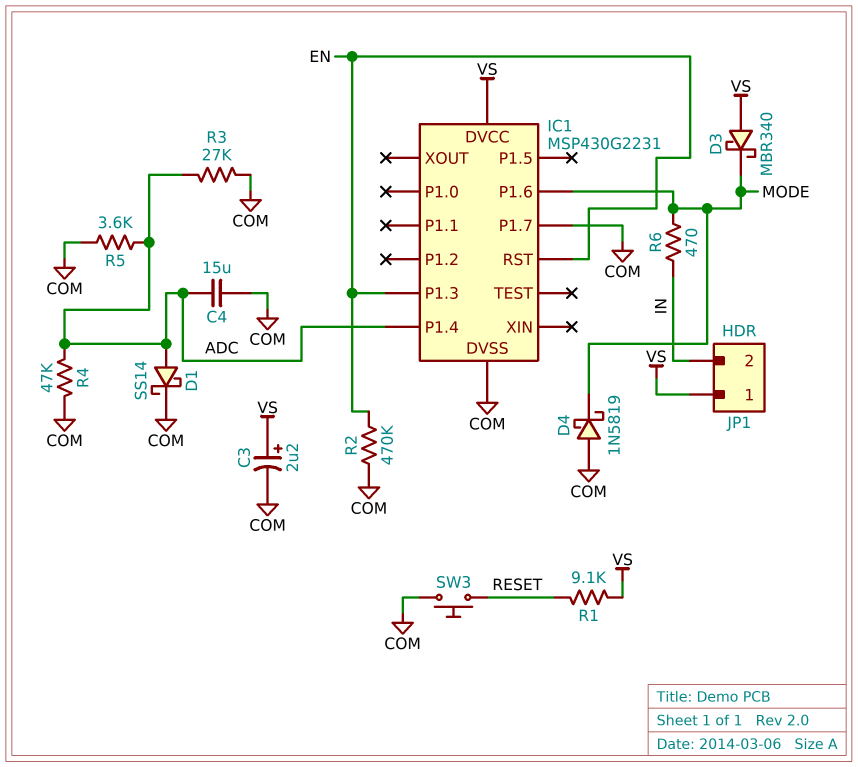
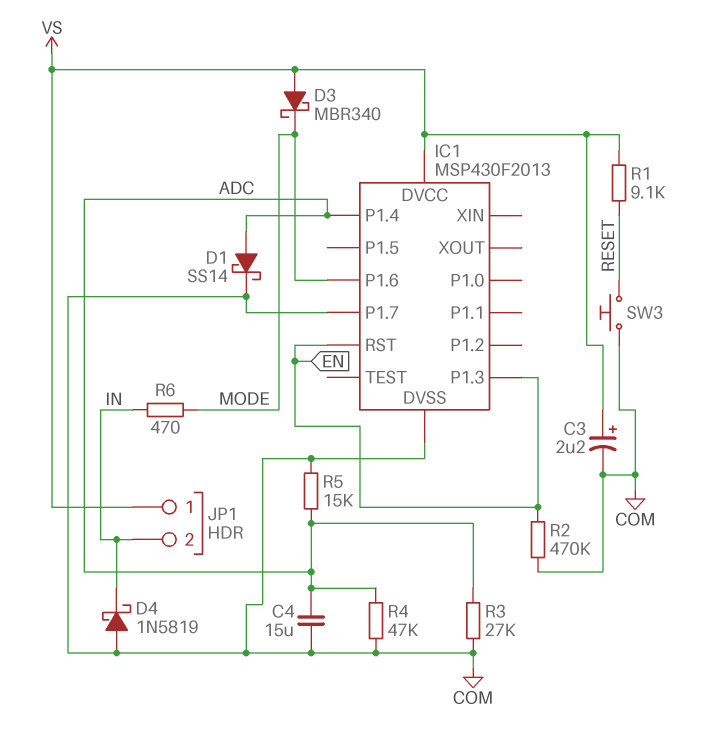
D4: schottky 1N5819 (A COM, K MODE) -> schottky 1N5819 (A COM, K IN)
IC1: MSP430G2231 -> MSP430F2013
R5: 3.6k (ADC, COM) -> 15k (ADC, COM)

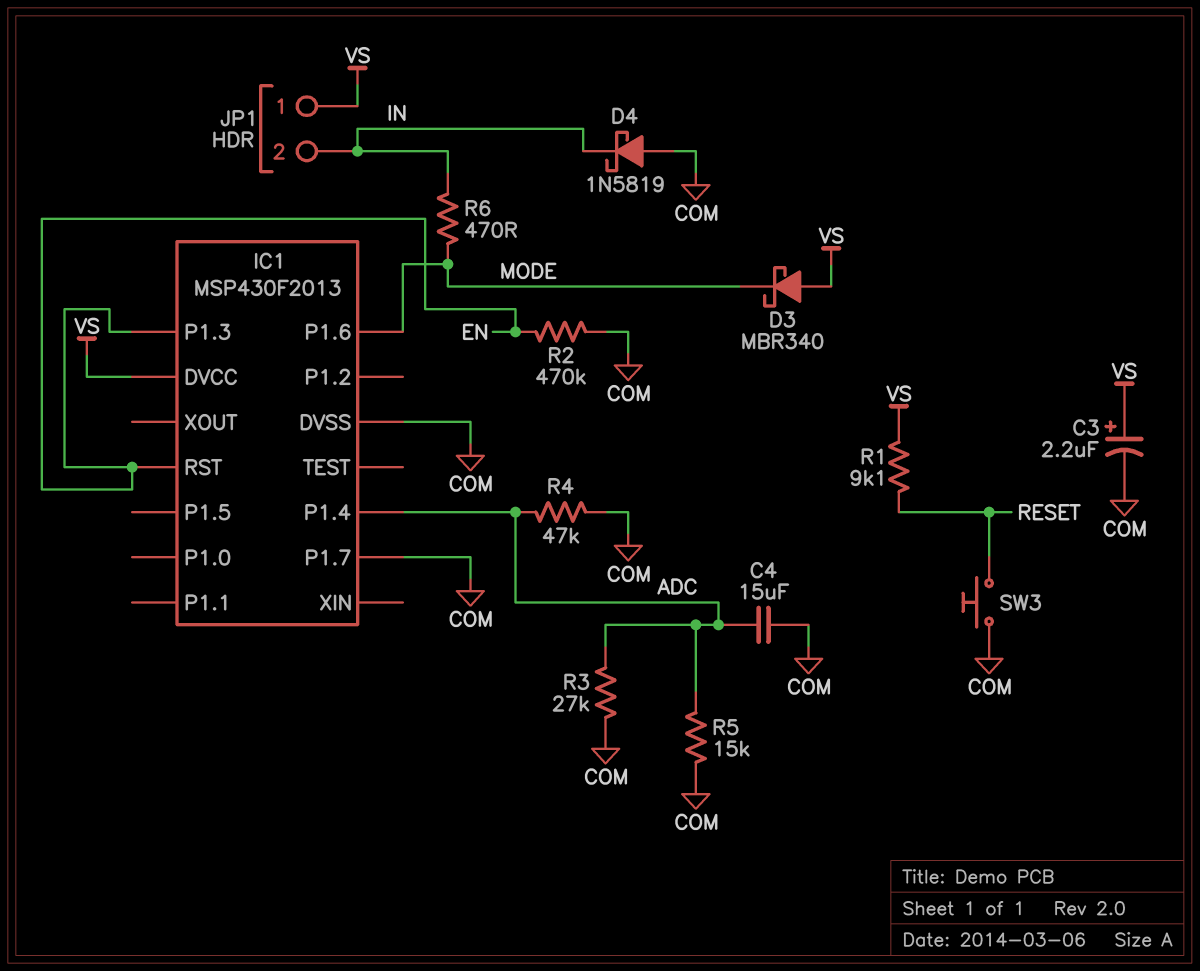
D1: schottky SS14 (A ADC, K COM) -> none

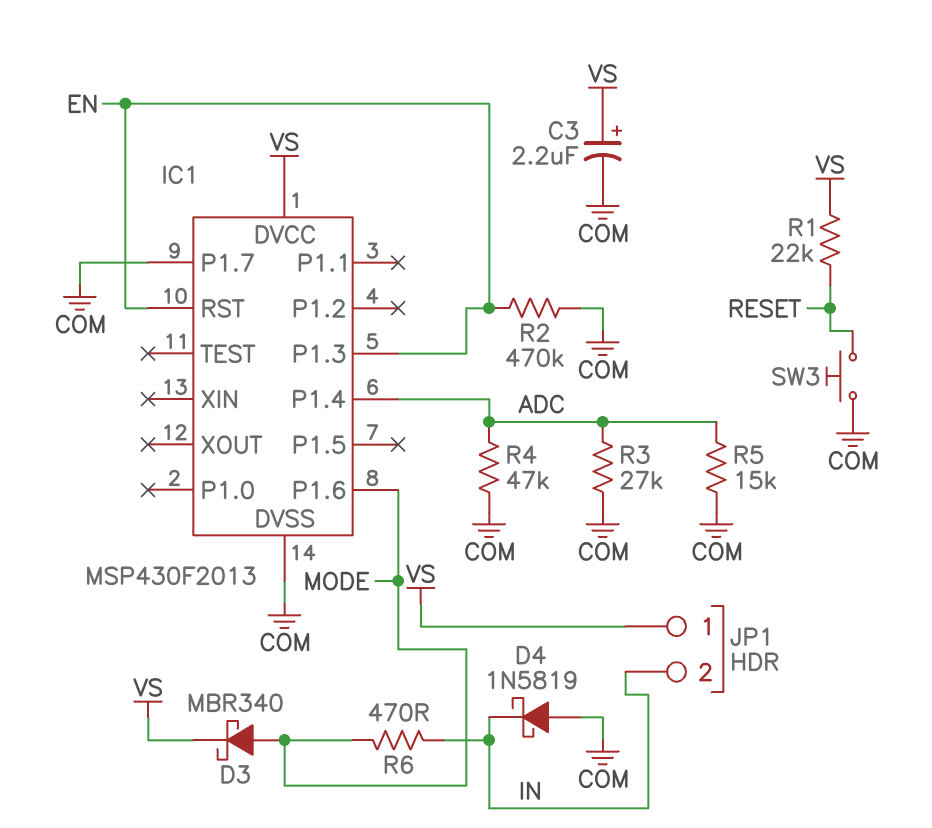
C4: 15uF (ADC, COM) -> none
D3: schottky MBR340 (A VS, K MODE) -> schottky MBR340 (A MODE, K VS)
R1: 9.1k (RESET, VS) -> 22k (RESET, VS)

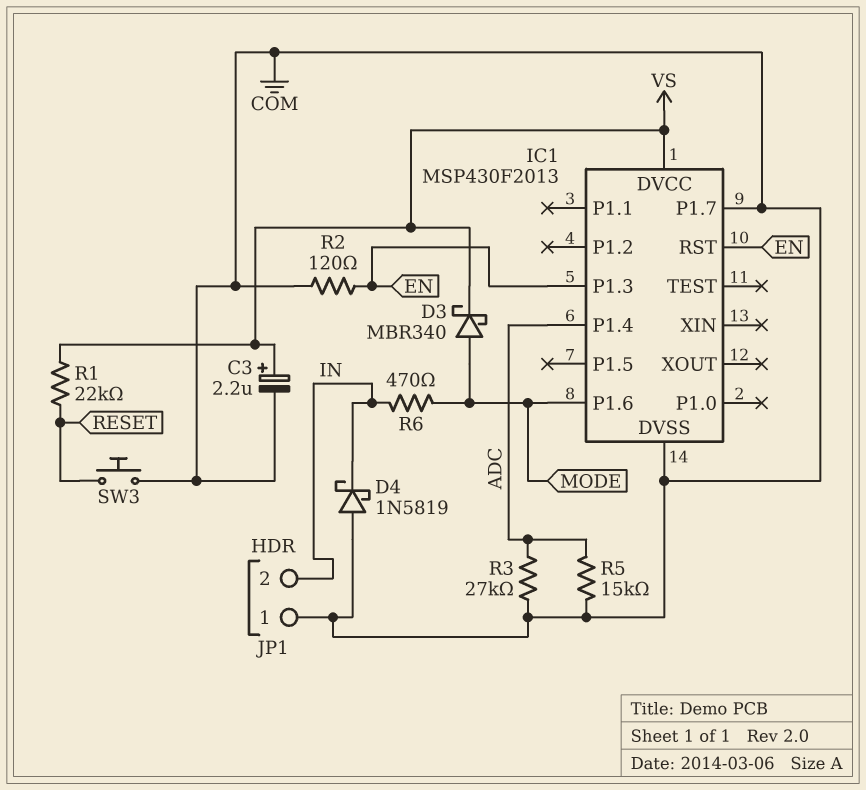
JP1 pin 1: VS -> COM
R2: 470k (COM, EN) -> 120 (COM, EN)
R4: 47k (ADC, COM) -> none

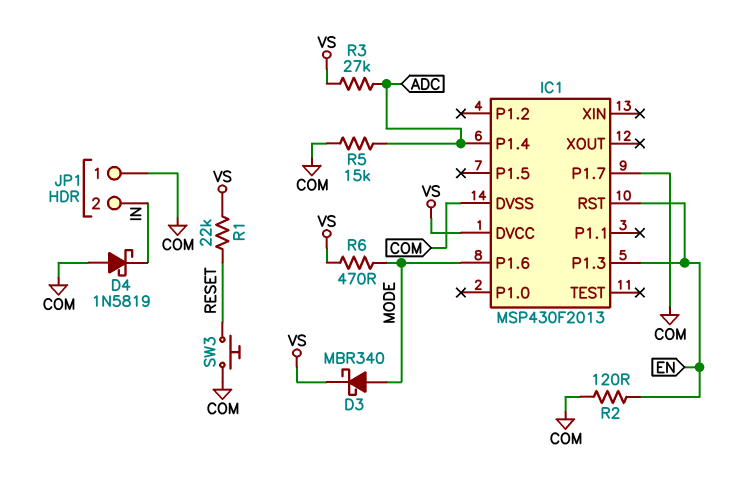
C3: 2.2uF (plus VS, minus COM) -> none
R3: 27k (ADC, COM) -> 27k (ADC, VS)
R6: 470 (IN, MODE) -> 470 (MODE, VS)

